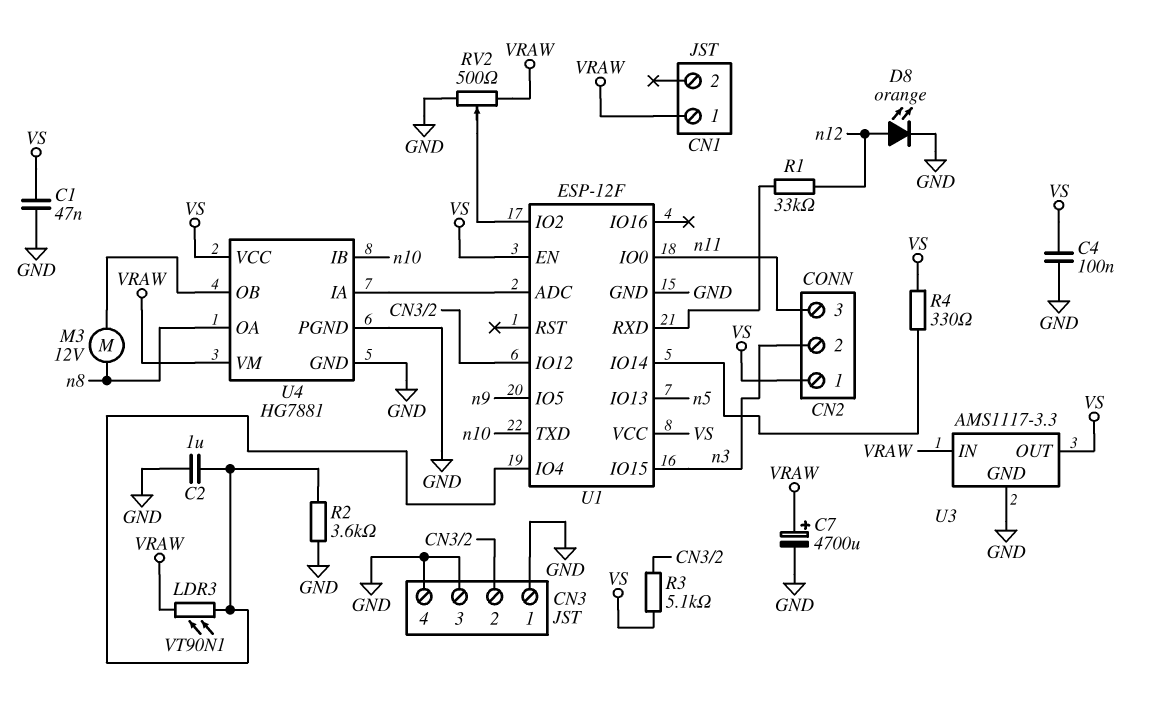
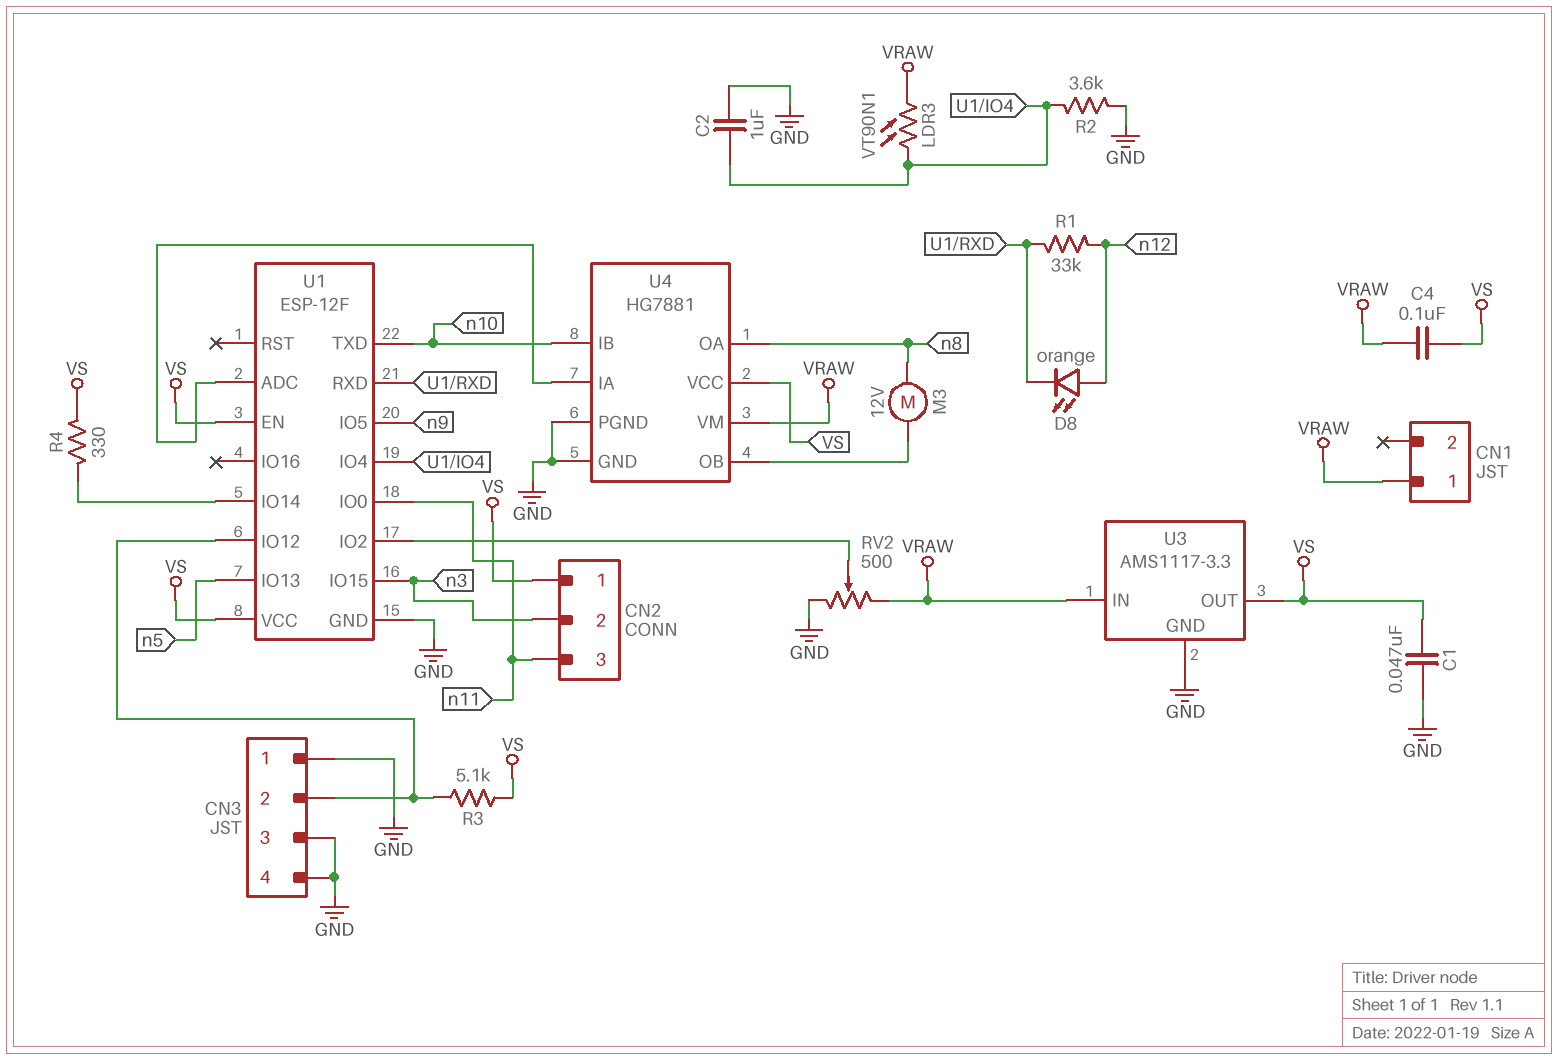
C4: 100nF (GND, VS) -> 100nF (VRAW, VS)
C7: 4700uF (plus VRAW, minus GND) -> none
D8: LED orange (A n12, K GND) -> LED orange (A n12, K U1/RXD)

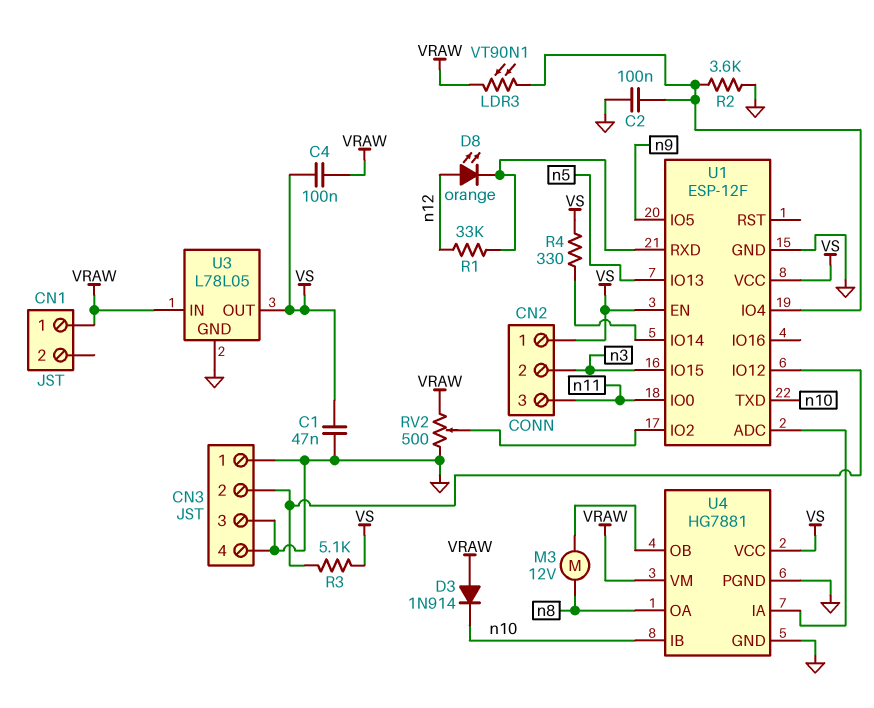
C2: 1uF (GND, U1/IO4) -> 100nF (GND, U1/IO4)
D3: none -> diode 1N914 (A VRAW, K n10)
U3: AMS1117-3.3 -> L78L05

